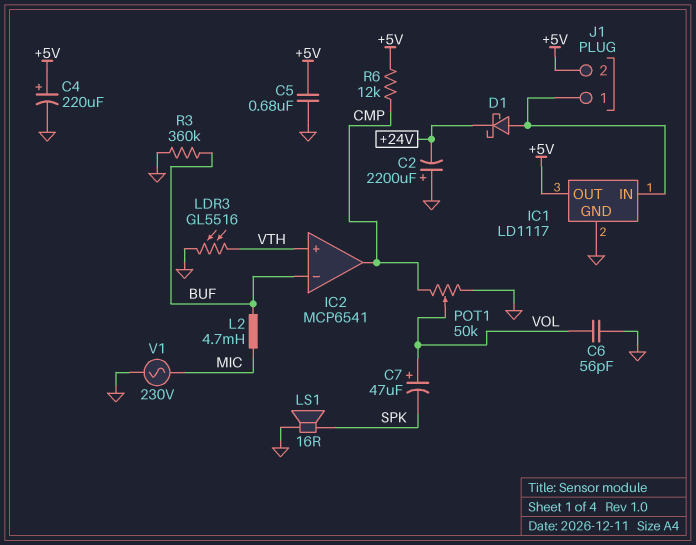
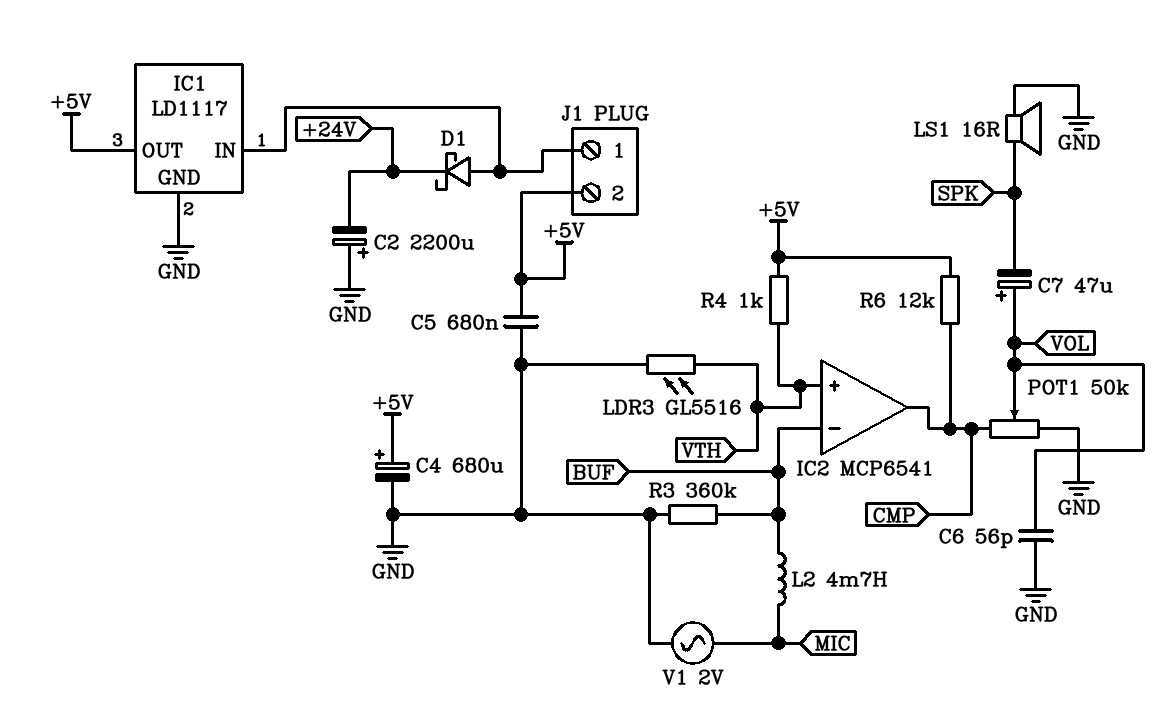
C4: 220uF (plus +5V, minus GND) -> 680uF (plus +5V, minus GND)
R4: none -> 1k (+5V, VTH)
V1: AC 230V (GND, MIC) -> AC 2V (GND, MIC)

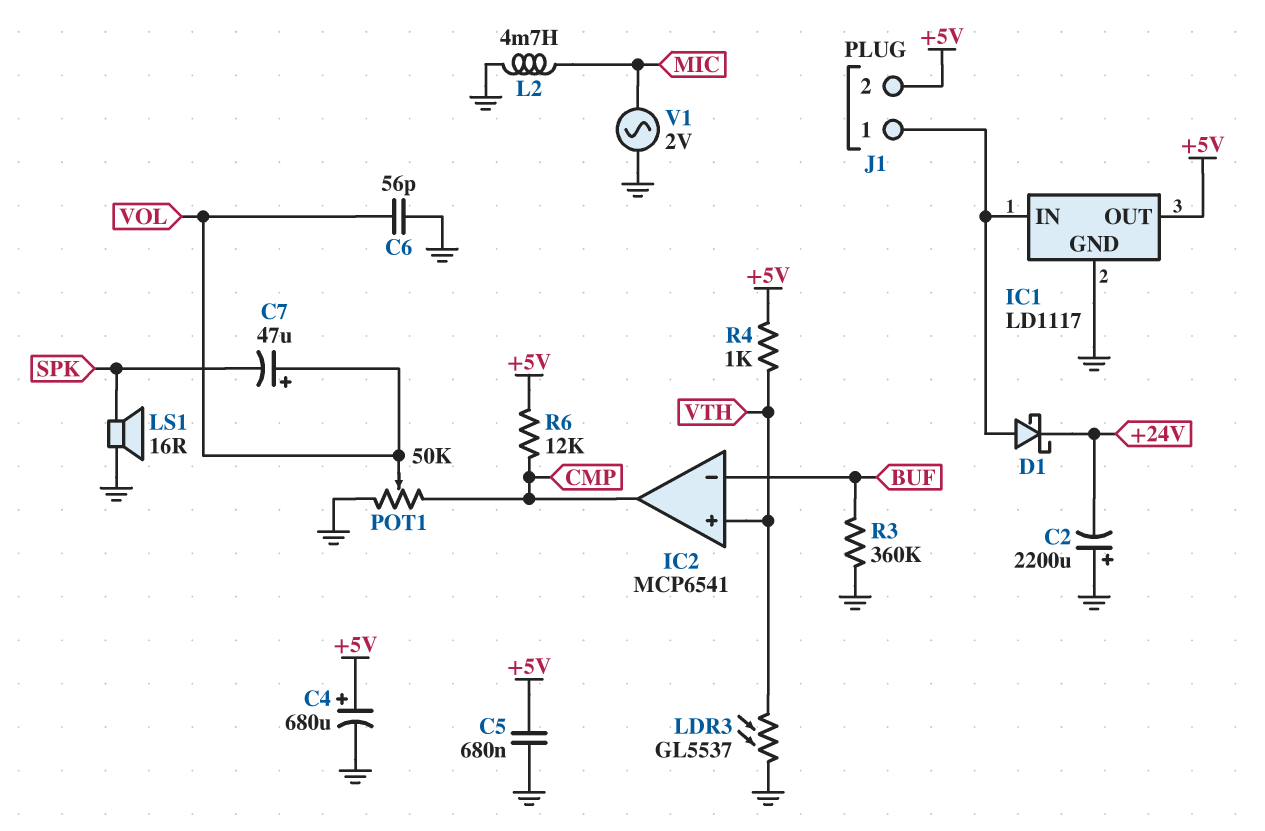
L2: 4.7mH (BUF, MIC) -> 4.7mH (GND, MIC)
LDR3: GL5516 (GND, VTH) -> GL5537 (GND, VTH)

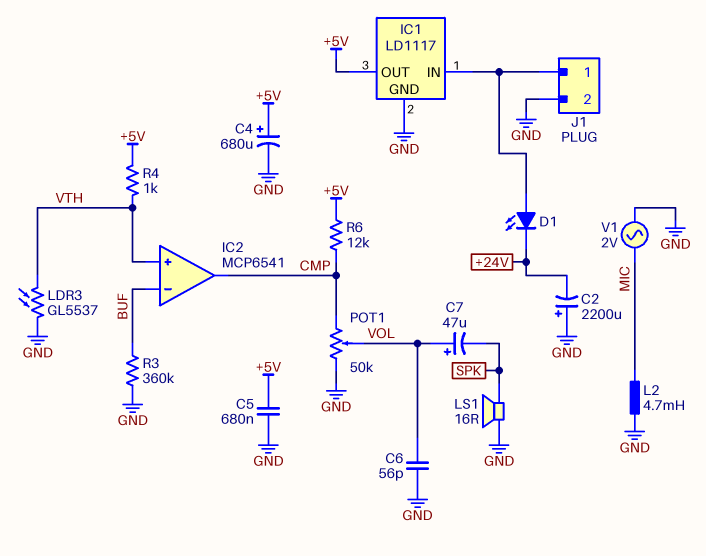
D1: schottky (A IC1/IN, K +24V) -> LED (A IC1/IN, K +24V)
J1 pin 2: +5V -> GND

